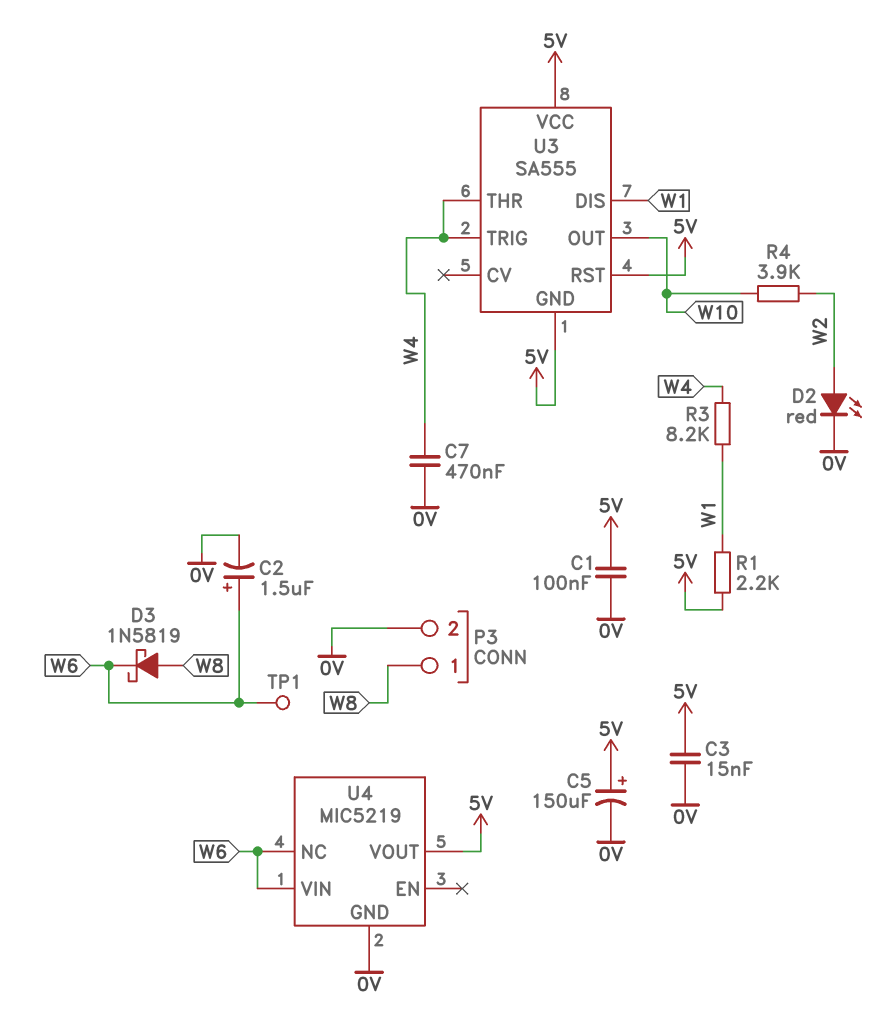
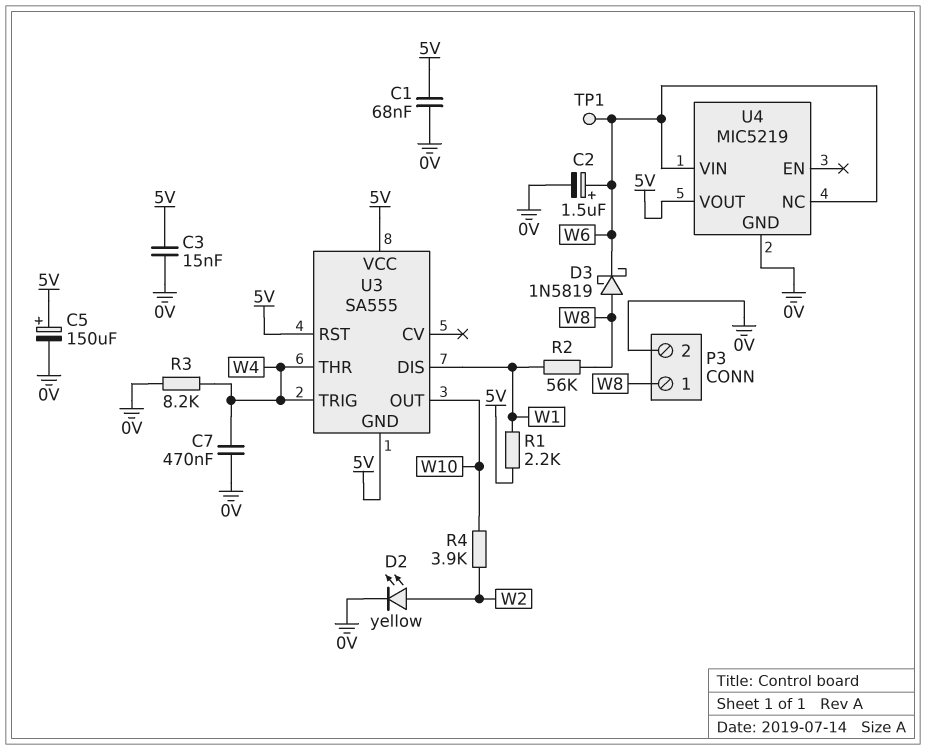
C1: 100nF (0V, 5V) -> 68nF (0V, 5V)
D2: LED red (A W2, K 0V) -> LED yellow (A W2, K 0V)
R2: none -> 56k (W1, W8)
R3: 8.2k (W1, W4) -> 8.2k (0V, W4)

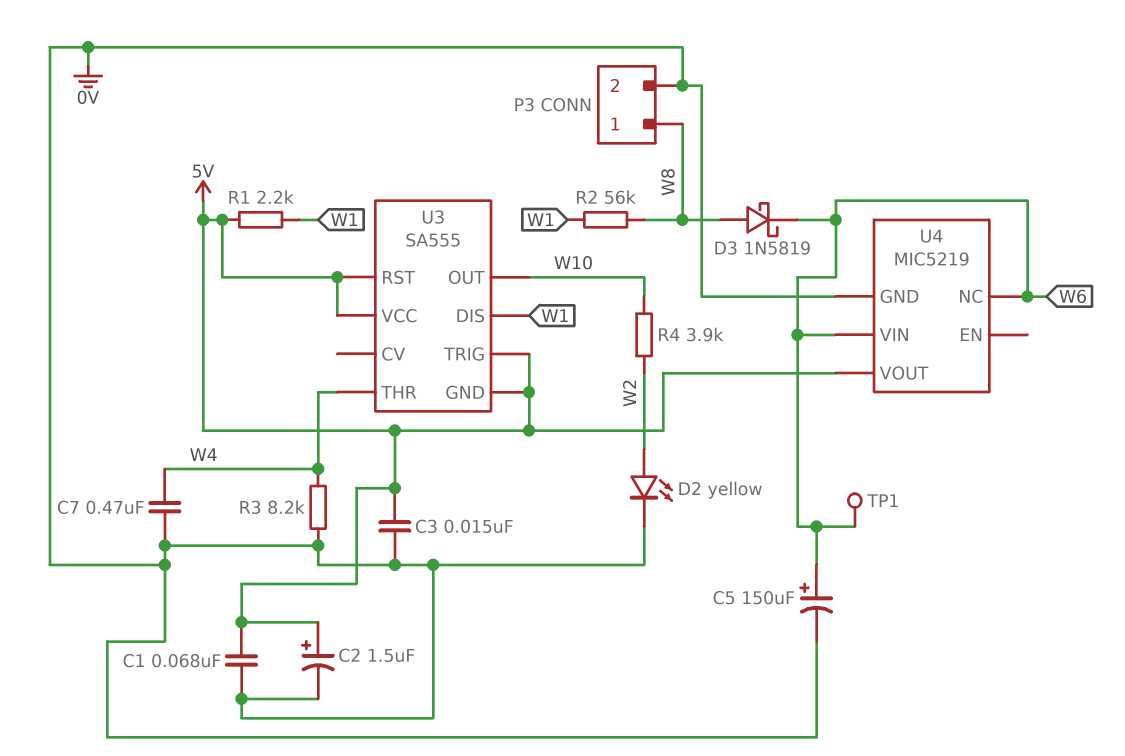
C2: 1.5uF (plus W6, minus 0V) -> 1.5uF (plus 5V, minus 0V)
C5: 150uF (plus 5V, minus 0V) -> 150uF (plus W6, minus 0V)
U3 pin TRIG: W4 -> 5V

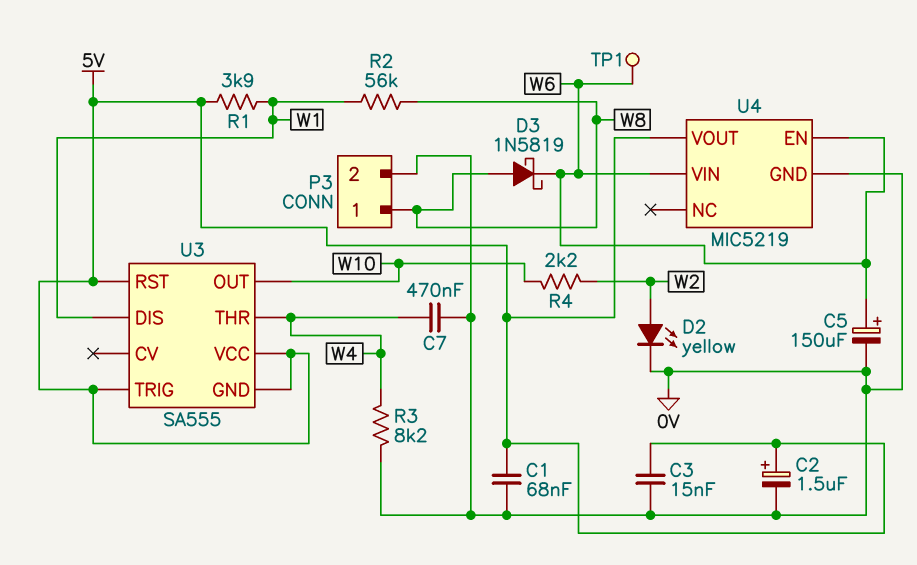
R1: 2.2k (5V, W1) -> 3.9k (5V, W1)
R4: 3.9k (W2, W10) -> 2.2k (W2, W10)
U4 pin EN: none -> W6
U4 pin NC: W6 -> none

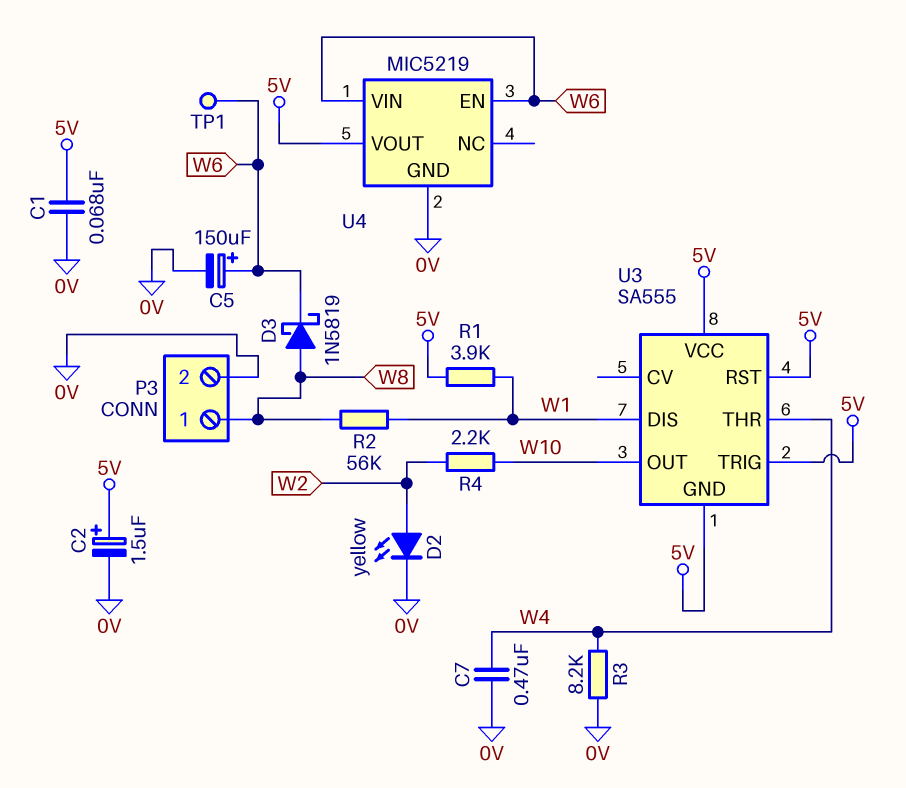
C3: 15nF (0V, 5V) -> none

